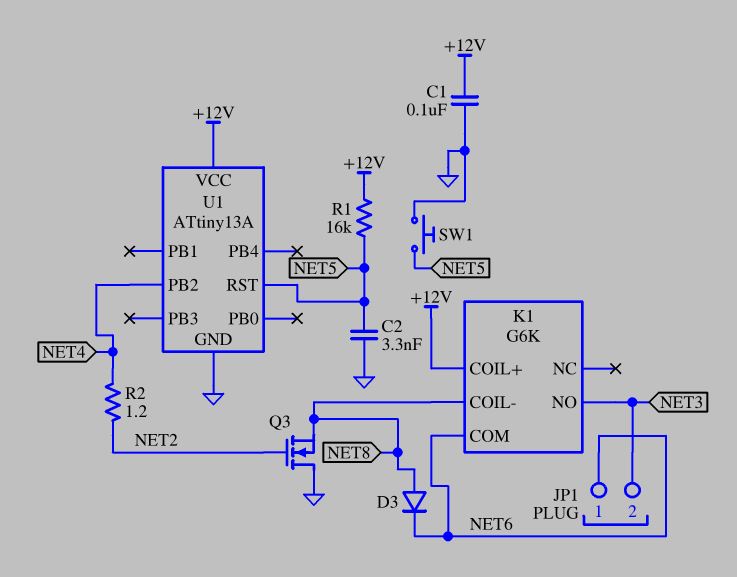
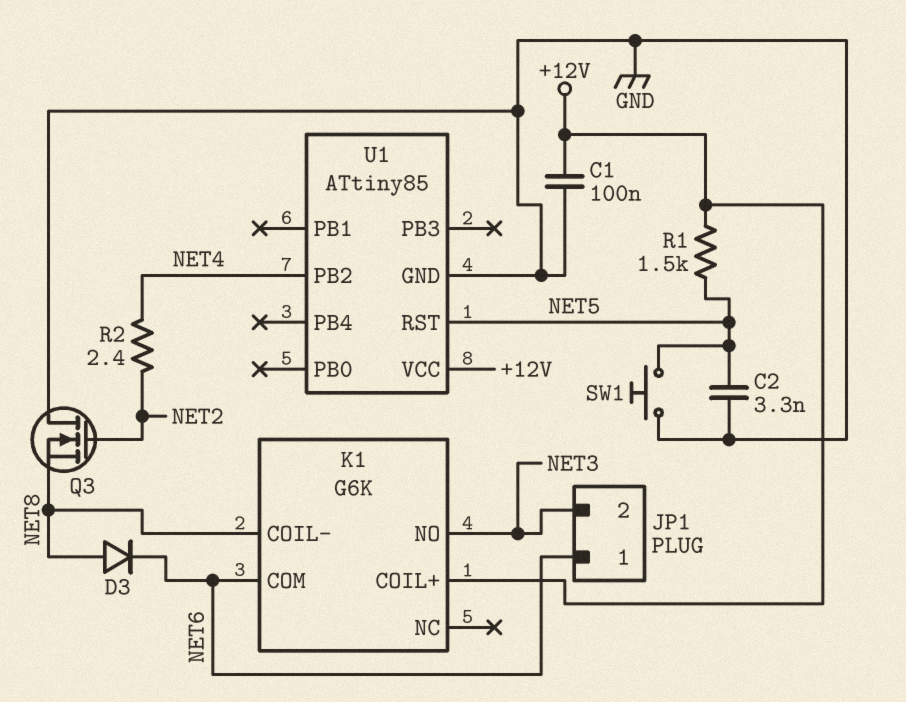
R1: 16k (+12V, NET5) -> 1.5k (+12V, NET5)
R2: 1.2 (NET2, NET4) -> 2.4 (NET2, NET4)
U1: ATtiny13A -> ATtiny85

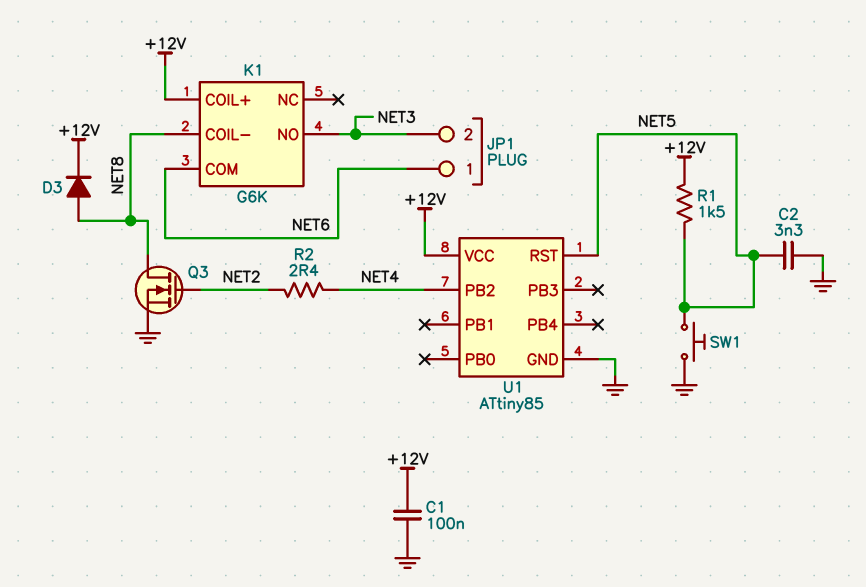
D3: diode (A NET8, K NET6) -> diode (A NET8, K +12V)
Q3: NMOS (G NET2, D GND, S NET8) -> NMOS (G NET2, D NET8, S GND)

